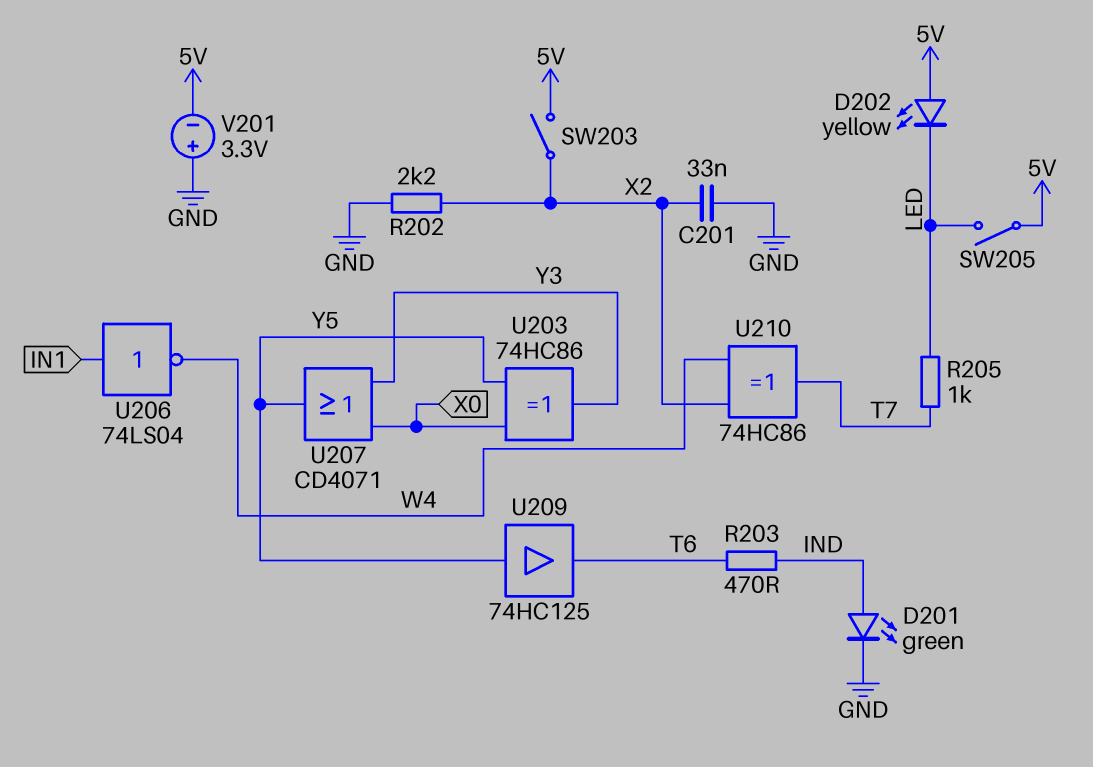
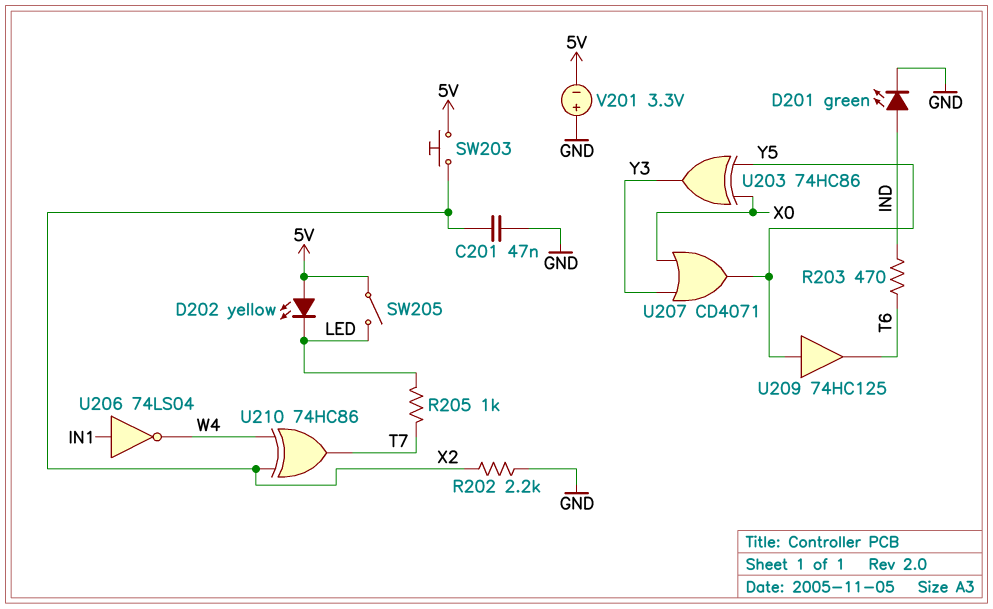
C201: 33nF (GND, X2) -> 47nF (GND, X2)
SW203: switch (5V, X2) -> button (5V, X2)

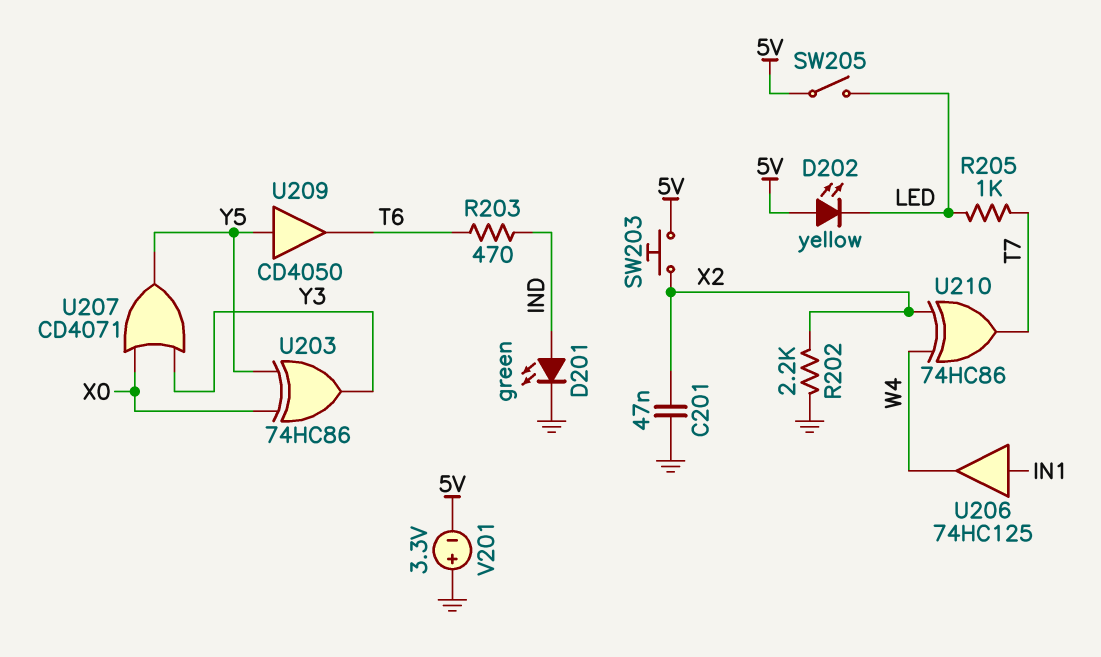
U206: NOT 74LS04 (in IN1, out W4) -> buffer 74HC125 (in IN1, out W4)
U209: buffer 74HC125 (in Y5, out T6) -> buffer CD4050 (in Y5, out T6)

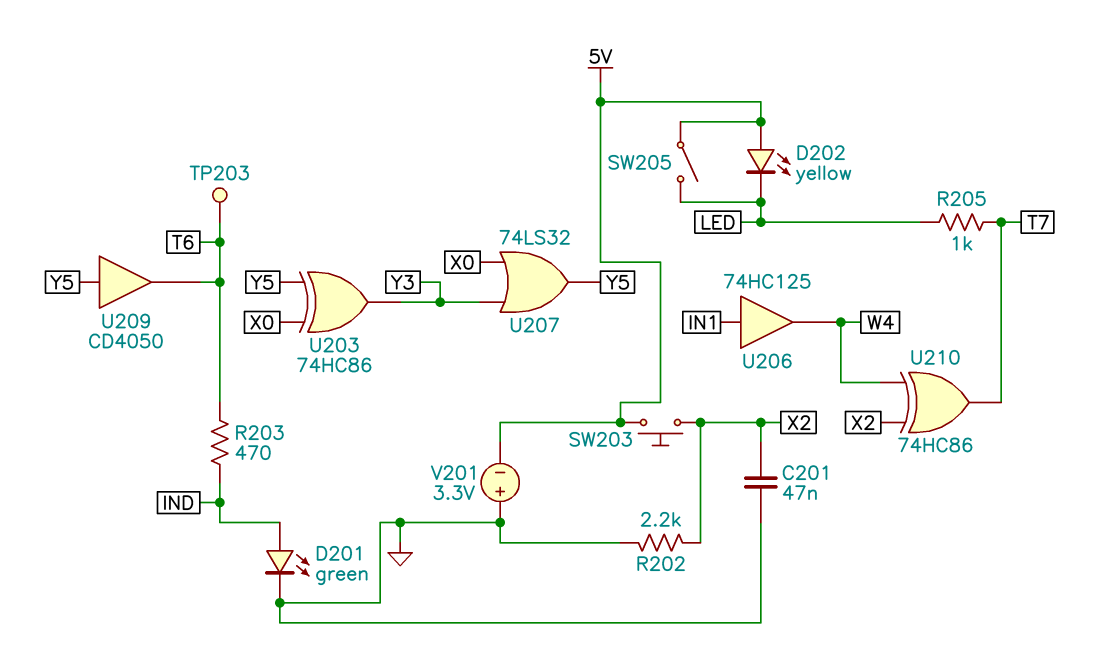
TP203: none -> test point (T6)
U207: OR CD4071 (in X0, in Y3, out Y5) -> OR 74LS32 (in X0, in Y3, out Y5)

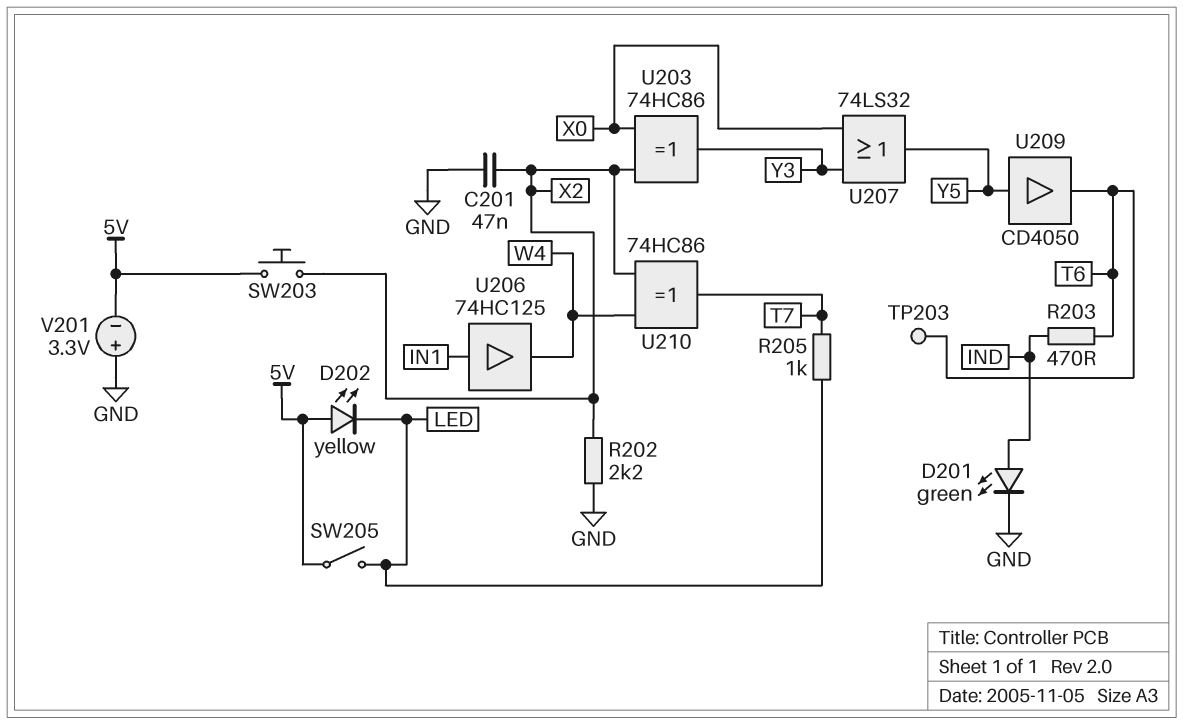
U203: XOR 74HC86 (in X0, in Y5, out Y3) -> XOR 74HC86 (in X0, in X2, out Y3)

